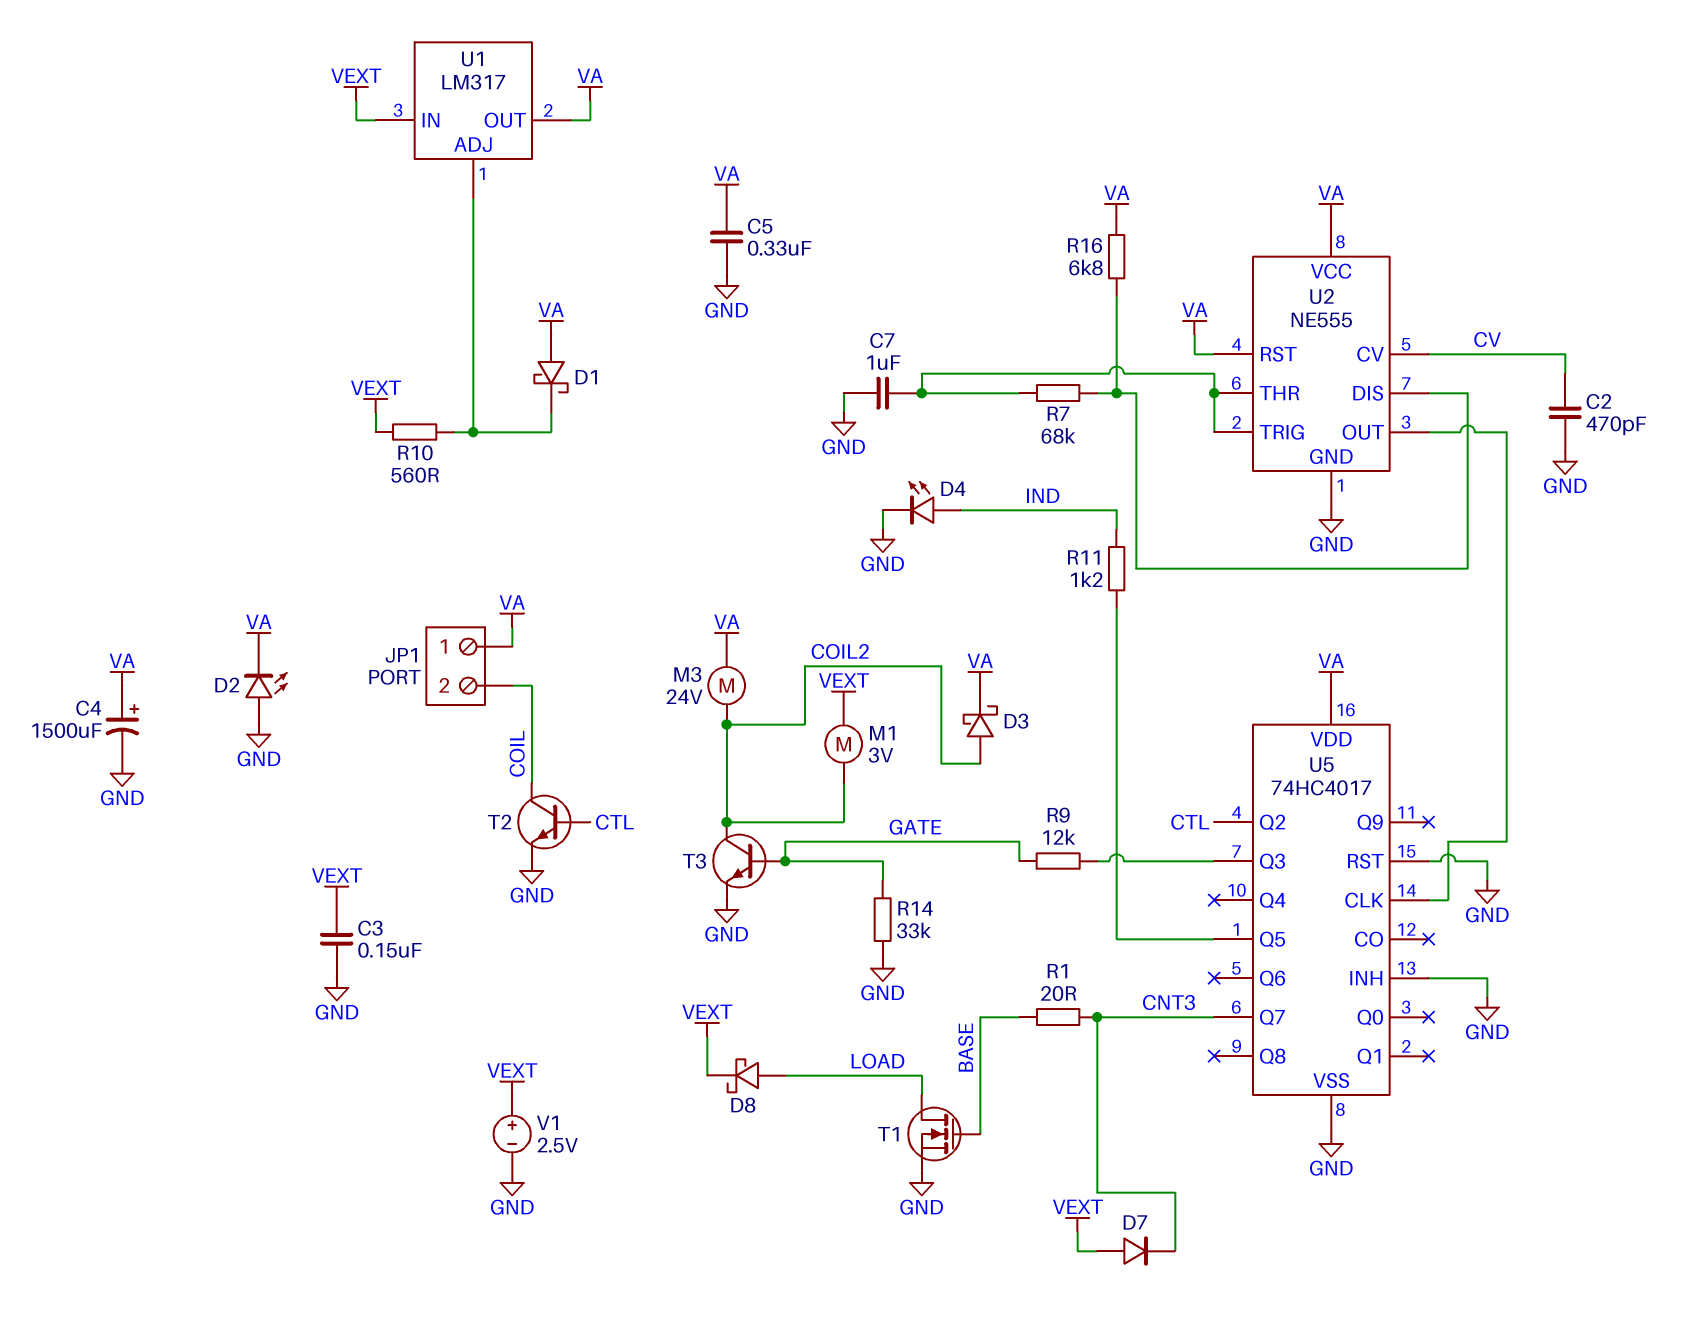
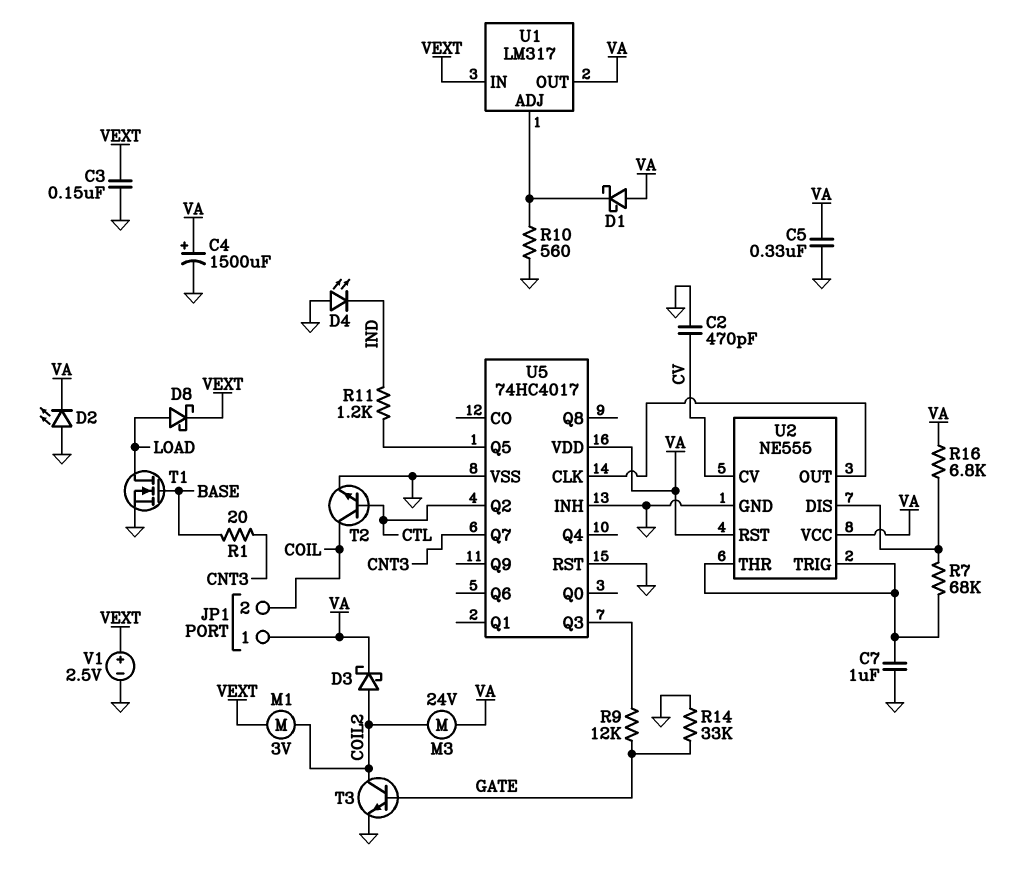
D4: LED (A IND, K GND) -> LED (A GND, K IND)
D7: diode (A VEXT, K CNT3) -> none
R10: 560 (U1/ADJ, VEXT) -> 560 (GND, U1/ADJ)

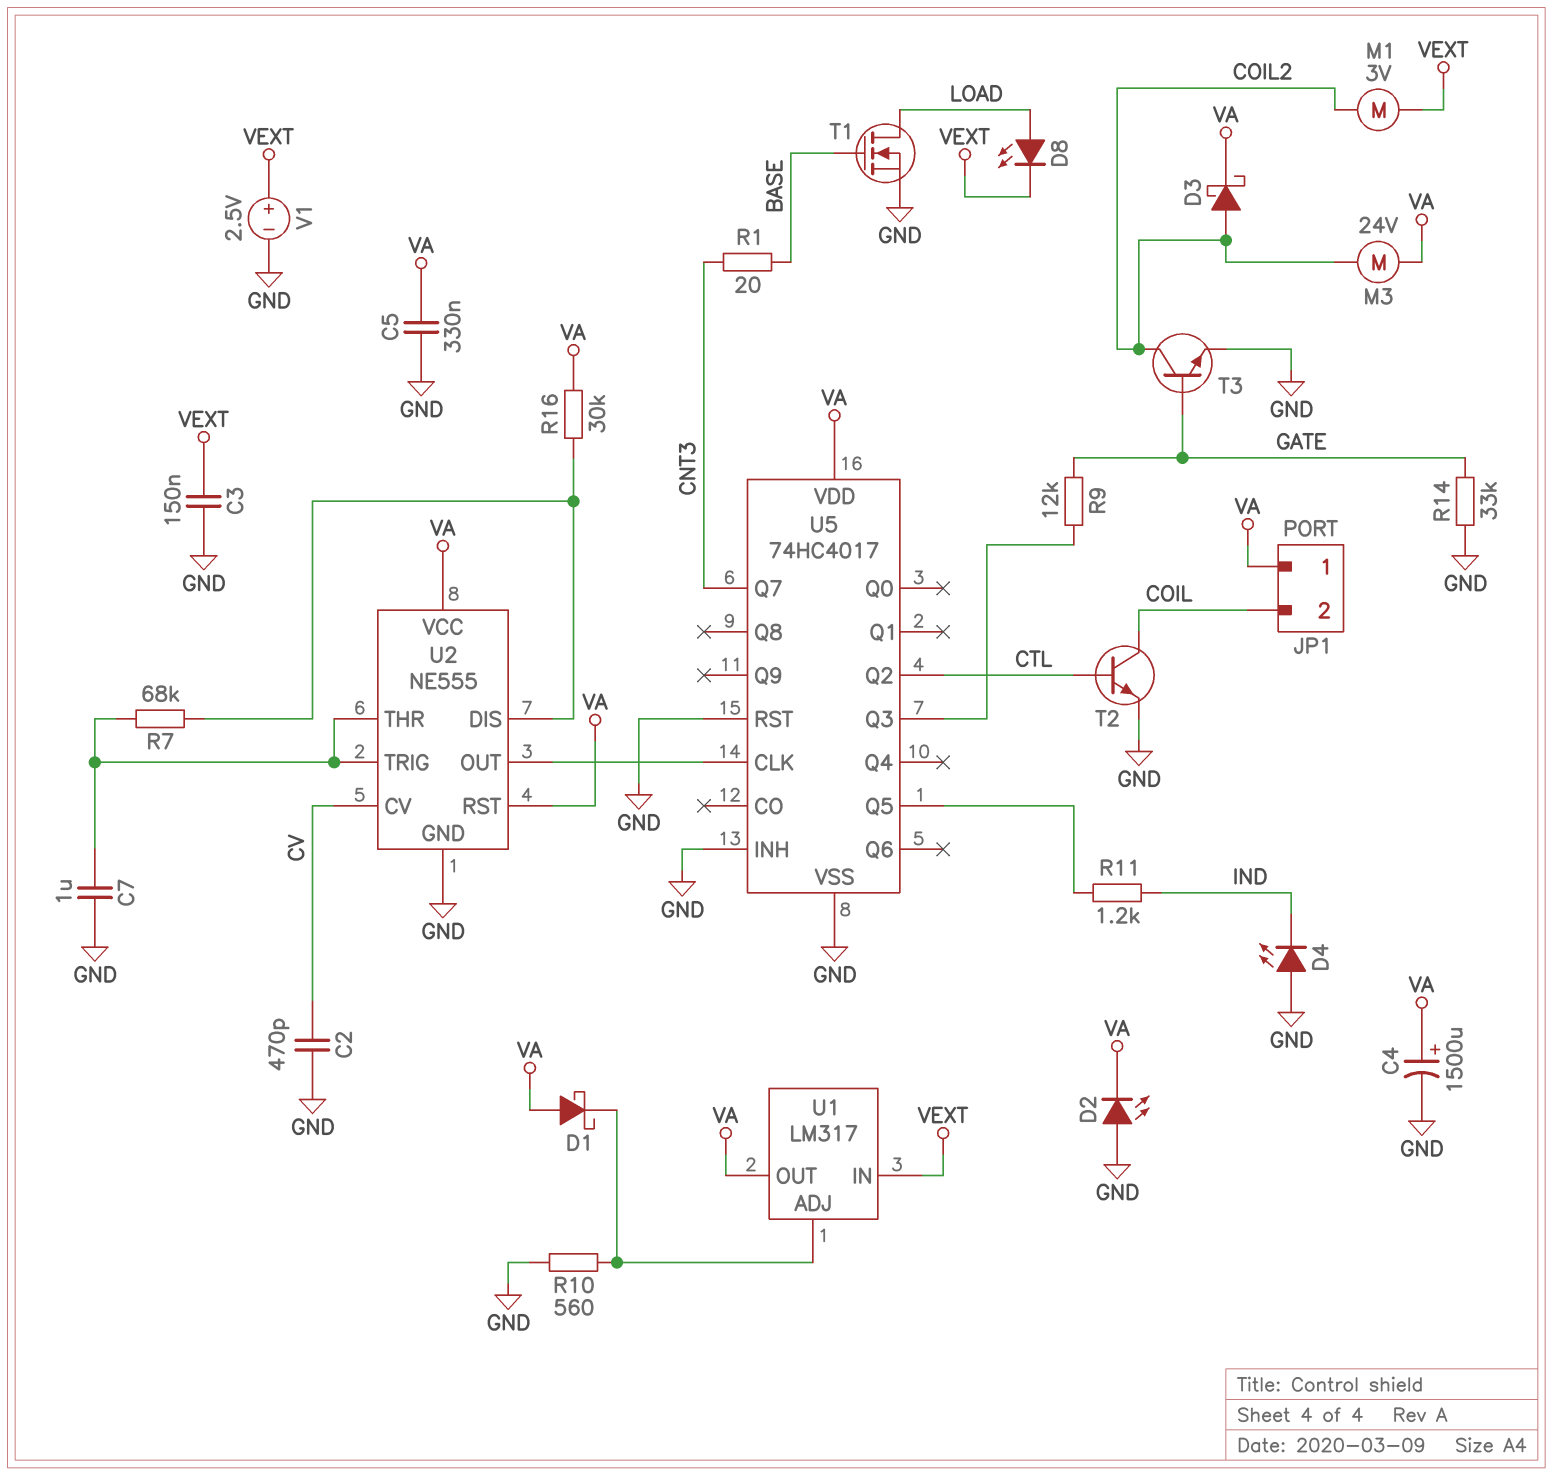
D8: schottky (A LOAD, K VEXT) -> LED (A LOAD, K VEXT)
R16: 6.8k (U2/DIS, VA) -> 30k (U2/DIS, VA)

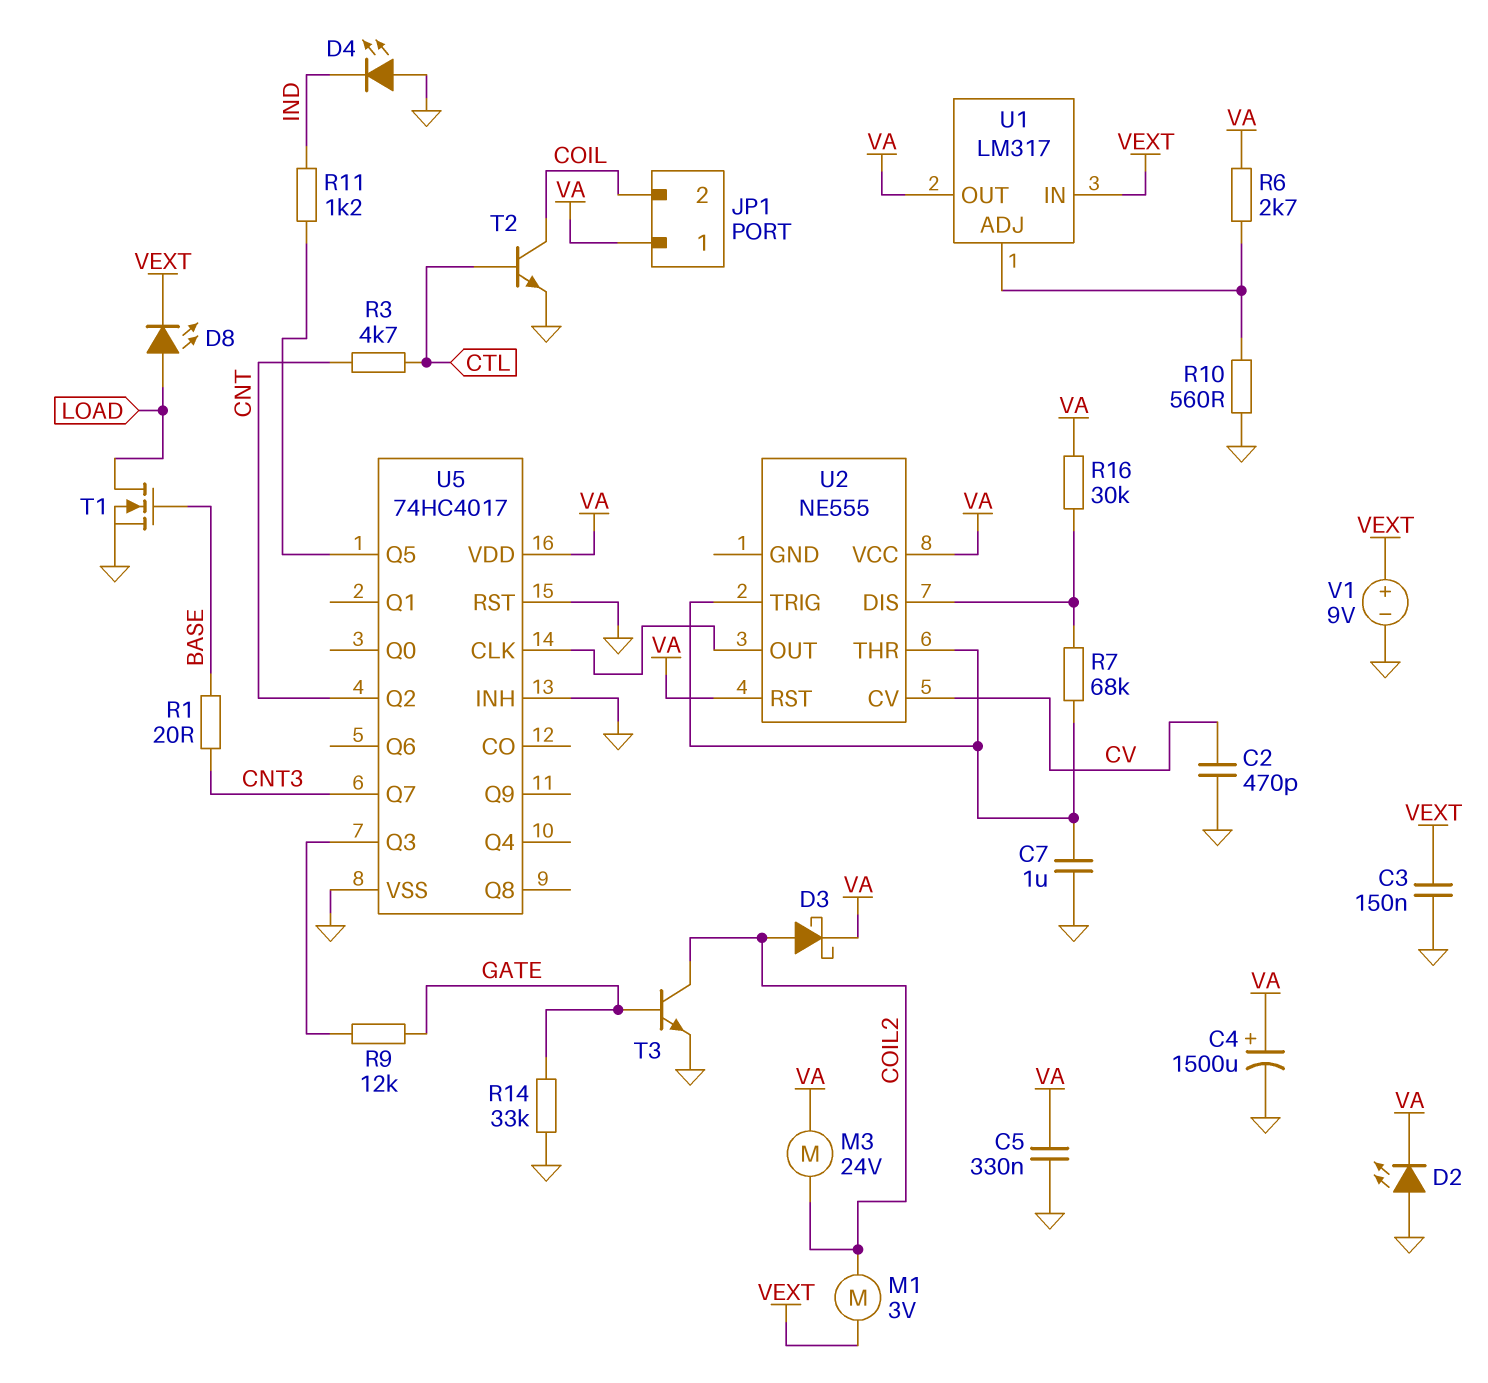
D1: schottky (A VA, K U1/ADJ) -> none
R3: none -> 4.7k (CNT, CTL)
R6: none -> 2.7k (U1/ADJ, VA)
U2 pin GND: GND -> none
U5 pin Q2: CTL -> CNT
V1: 2.5V (plus VEXT, minus GND) -> 9V (plus VEXT, minus GND)

